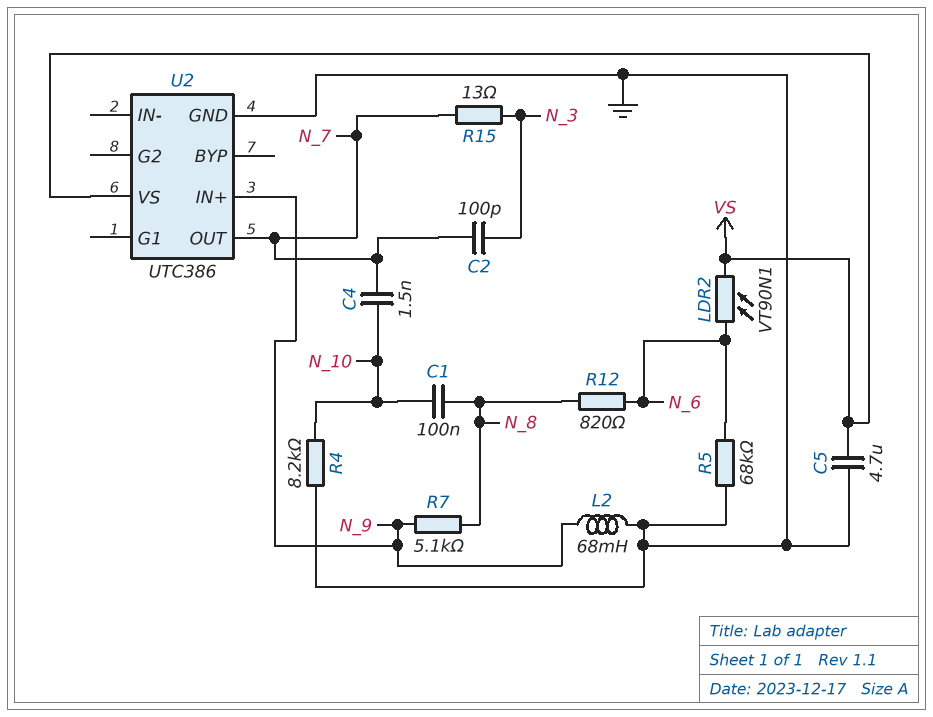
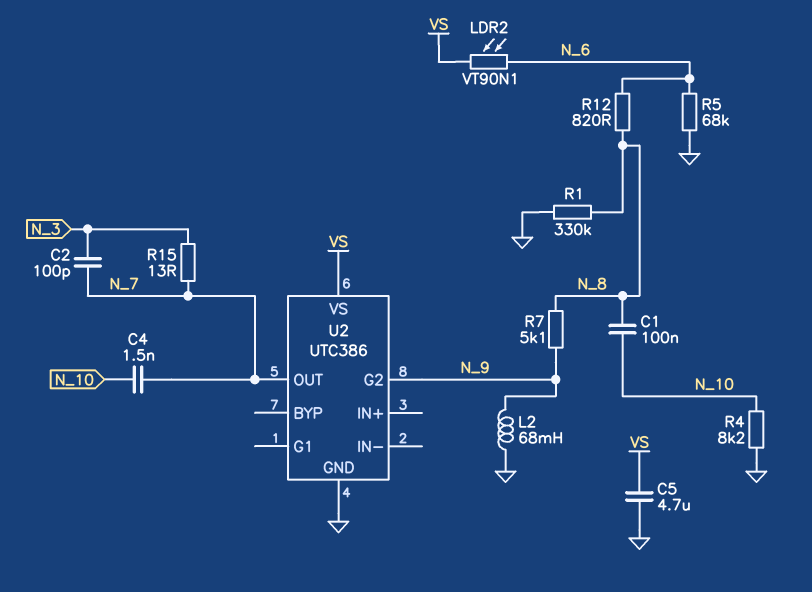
R1: none -> 330k (GND, N_8)
U2 pin G2: none -> N_9
U2 pin IN+: N_9 -> none

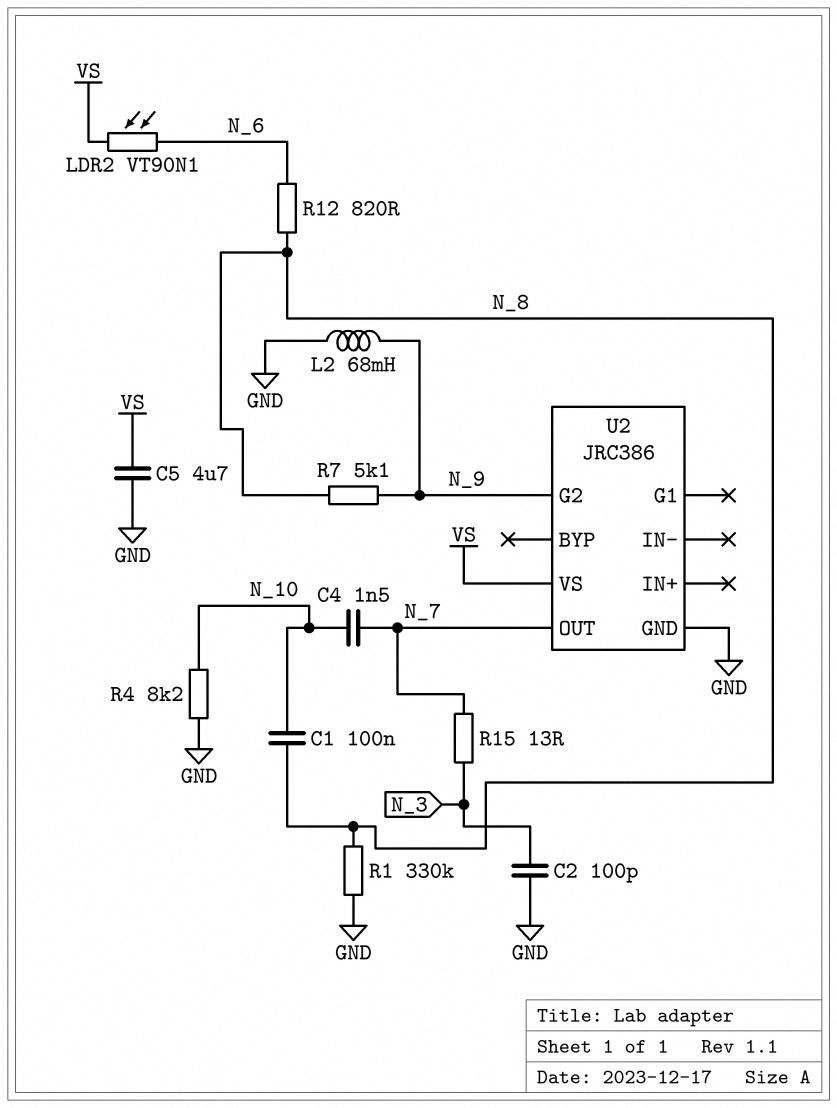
C2: 100pF (N_3, N_7) -> 100pF (GND, N_3)
R5: 68k (GND, N_6) -> none
U2: UTC386 -> JRC386

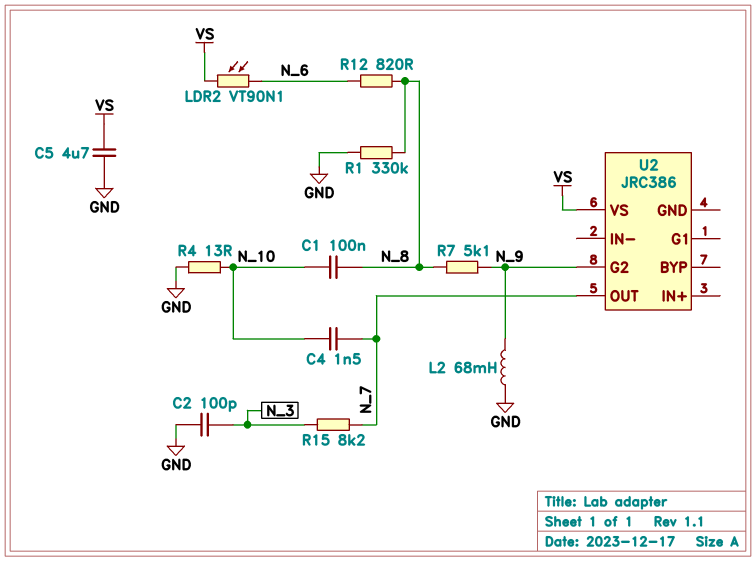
R4: 8.2k (GND, N_10) -> 13 (GND, N_10)
R15: 13 (N_3, N_7) -> 8.2k (N_3, N_7)
U2 pin GND: GND -> none

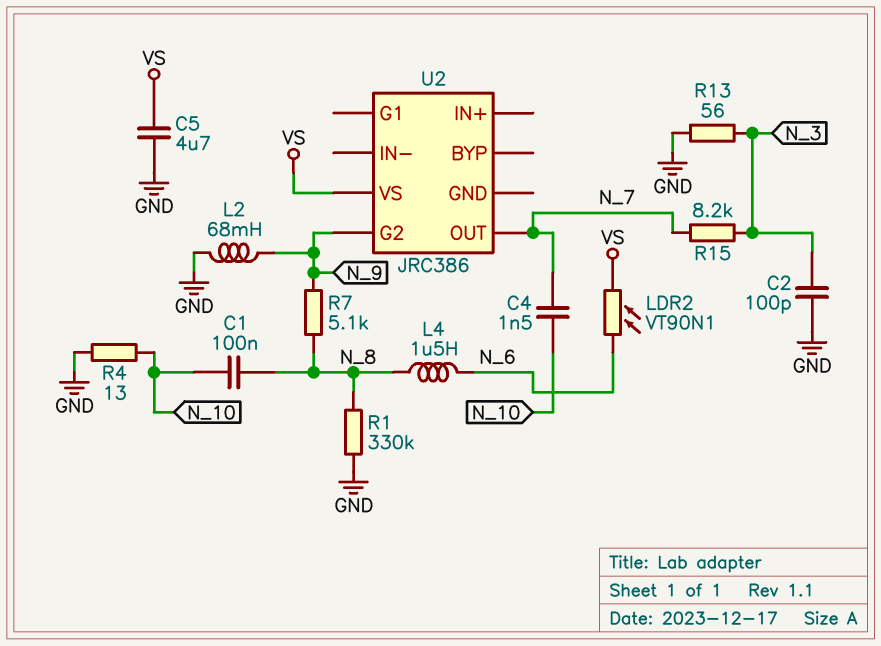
L4: none -> 1.5uH (N_6, N_8)
R12: 820 (N_6, N_8) -> none
R13: none -> 56 (GND, N_3)

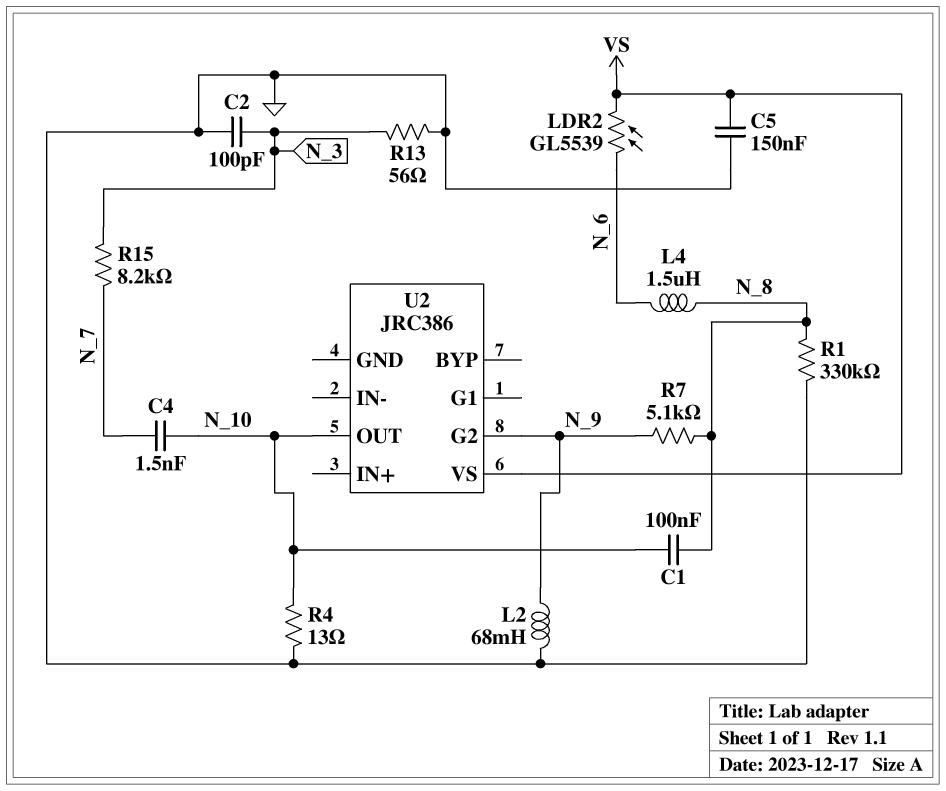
C5: 4.7uF (GND, VS) -> 150nF (GND, VS)
LDR2: VT90N1 (N_6, VS) -> GL5539 (N_6, VS)
U2 pin OUT: N_7 -> N_10

